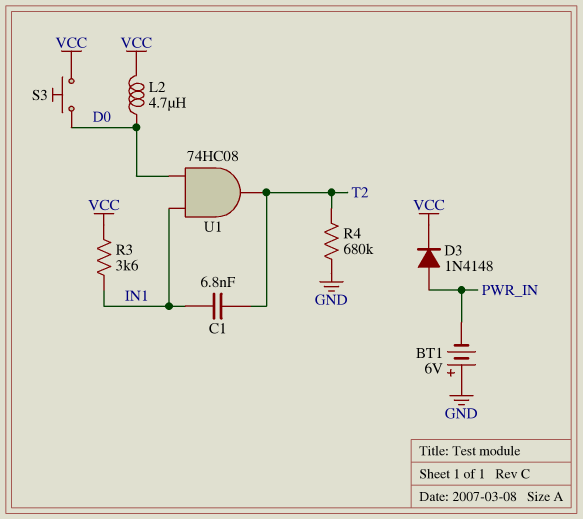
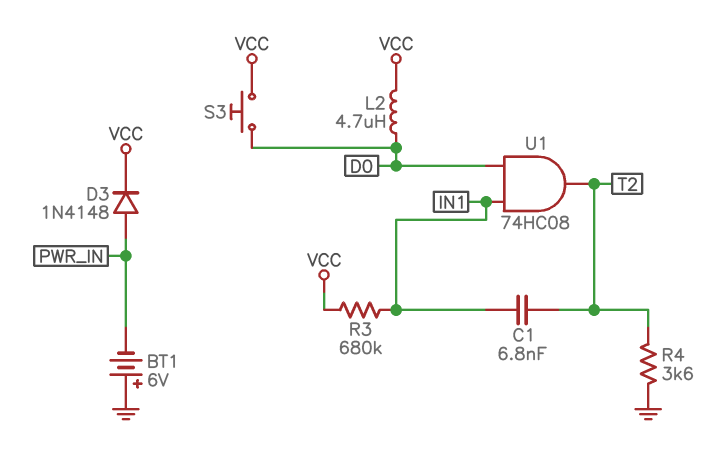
R3: 3.6k (IN1, VCC) -> 680k (IN1, VCC)
R4: 680k (GND, T2) -> 3.6k (GND, T2)

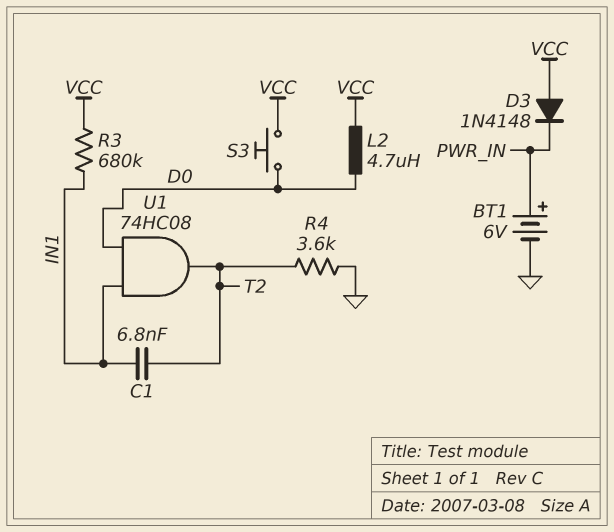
BT1: 6V (plus GND, minus PWR_IN) -> 6V (plus PWR_IN, minus GND)
D3: diode 1N4148 (A PWR_IN, K VCC) -> diode 1N4148 (A VCC, K PWR_IN)

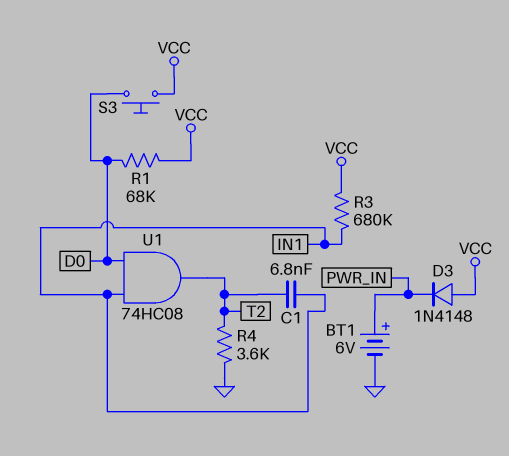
L2: 4.7uH (D0, VCC) -> none
R1: none -> 68k (D0, VCC)

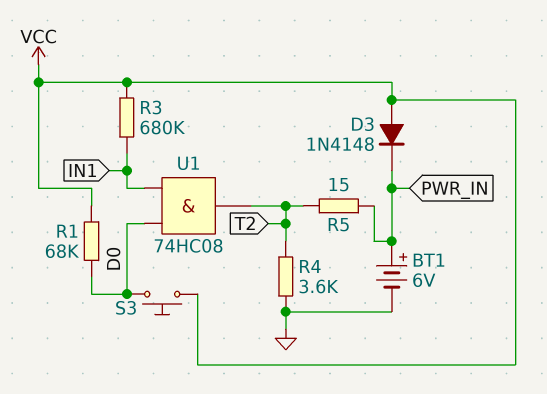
C1: 6.8nF (IN1, T2) -> none
R5: none -> 15 (PWR_IN, T2)

